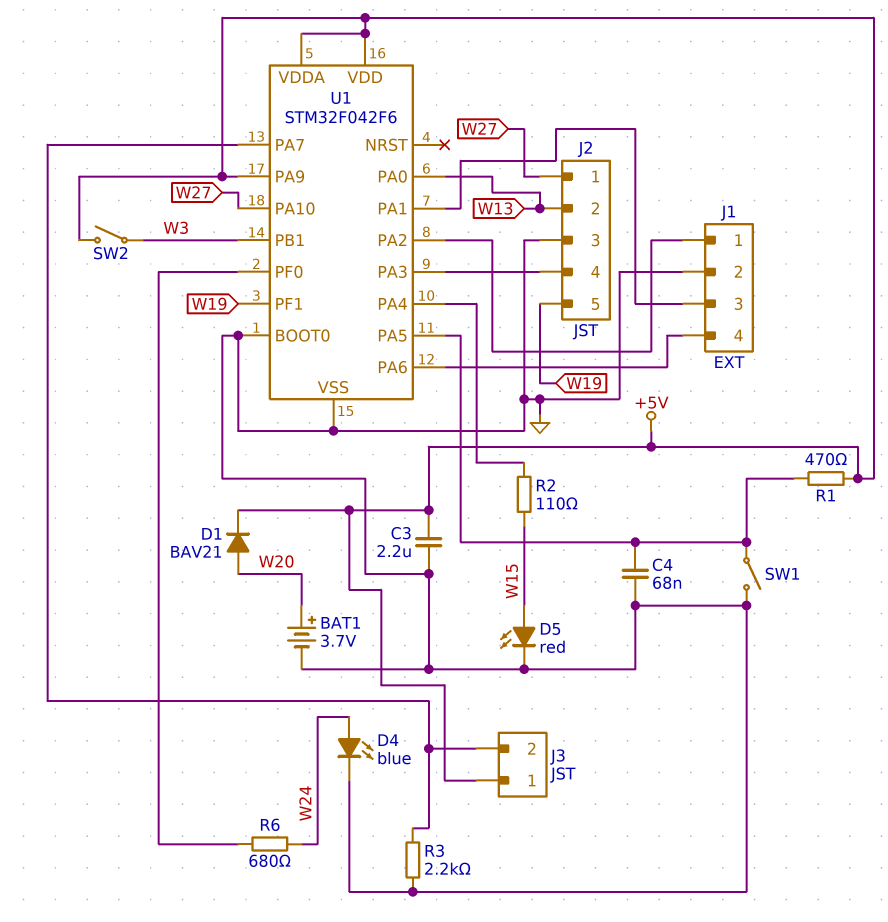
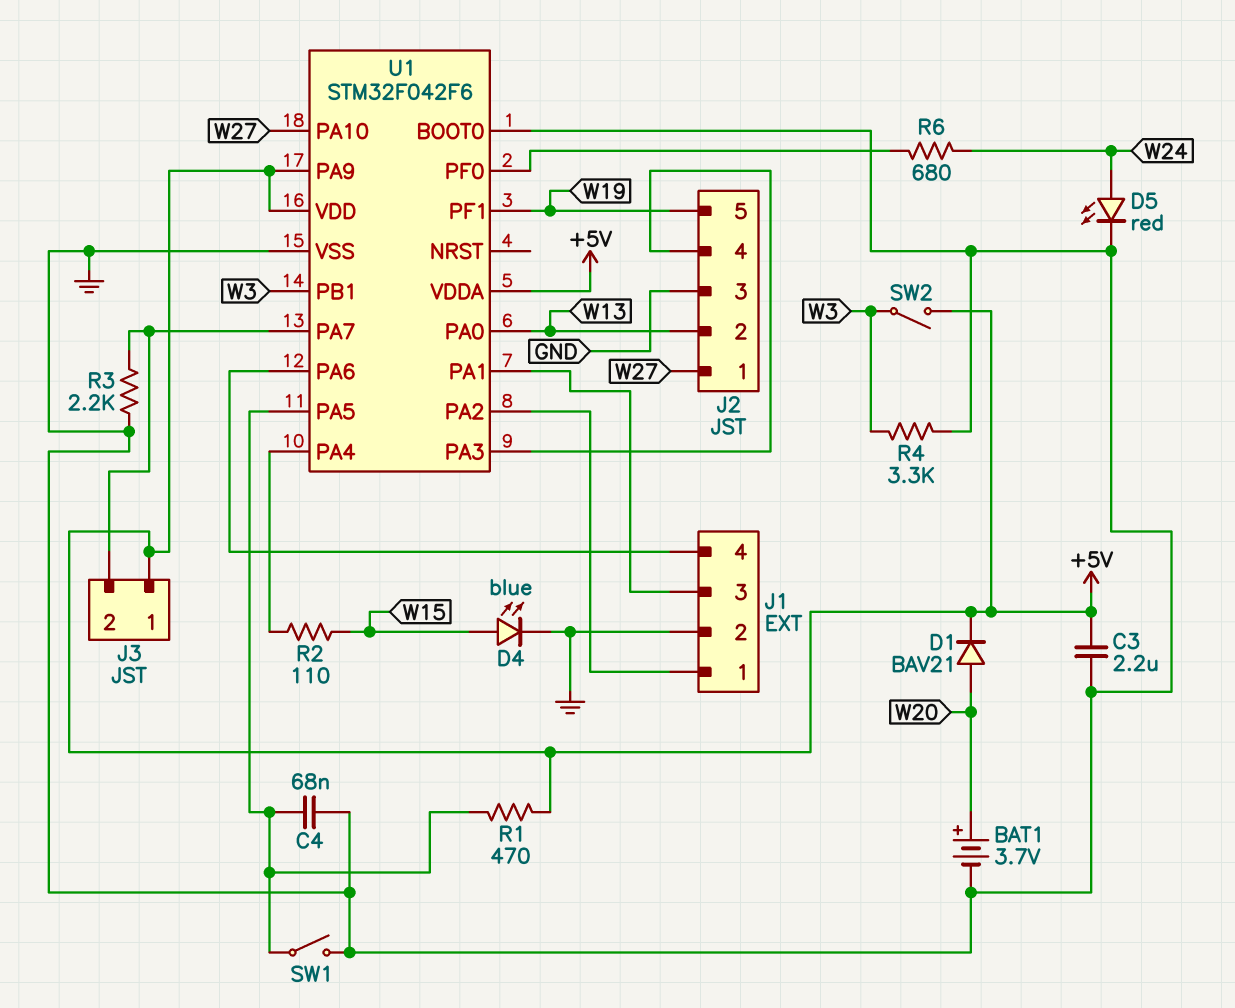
D4: LED blue (A W24, K GND) -> LED blue (A W15, K GND)
D5: LED red (A W15, K GND) -> LED red (A W24, K GND)
R4: none -> 3.3k (GND, W3)

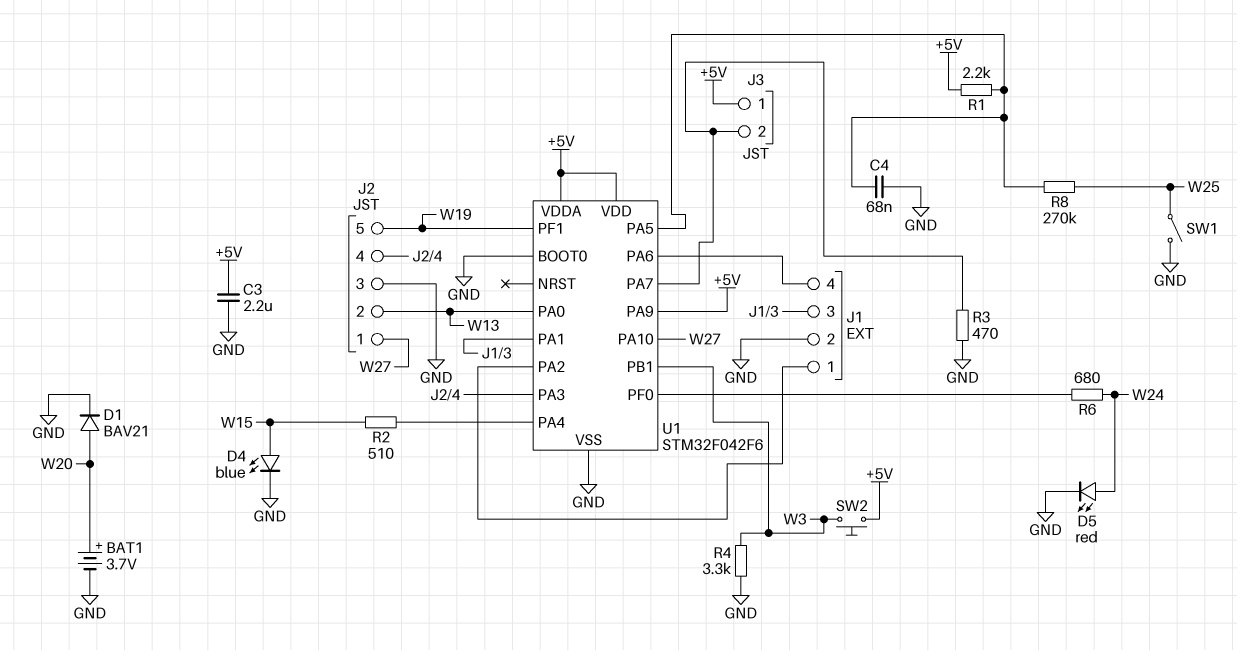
D1: diode BAV21 (A W20, K +5V) -> diode BAV21 (A W20, K GND)
R1: 470 (+5V, U1/PA5) -> 2.2k (+5V, U1/PA5)
R2: 110 (U1/PA4, W15) -> 510 (U1/PA4, W15)
R3: 2.2k (GND, J3/2) -> 470 (GND, J3/2)
R8: none -> 270k (U1/PA5, W25)
SW1: switch (GND, U1/PA5) -> switch (GND, W25)
SW2: switch (+5V, W3) -> button (+5V, W3)

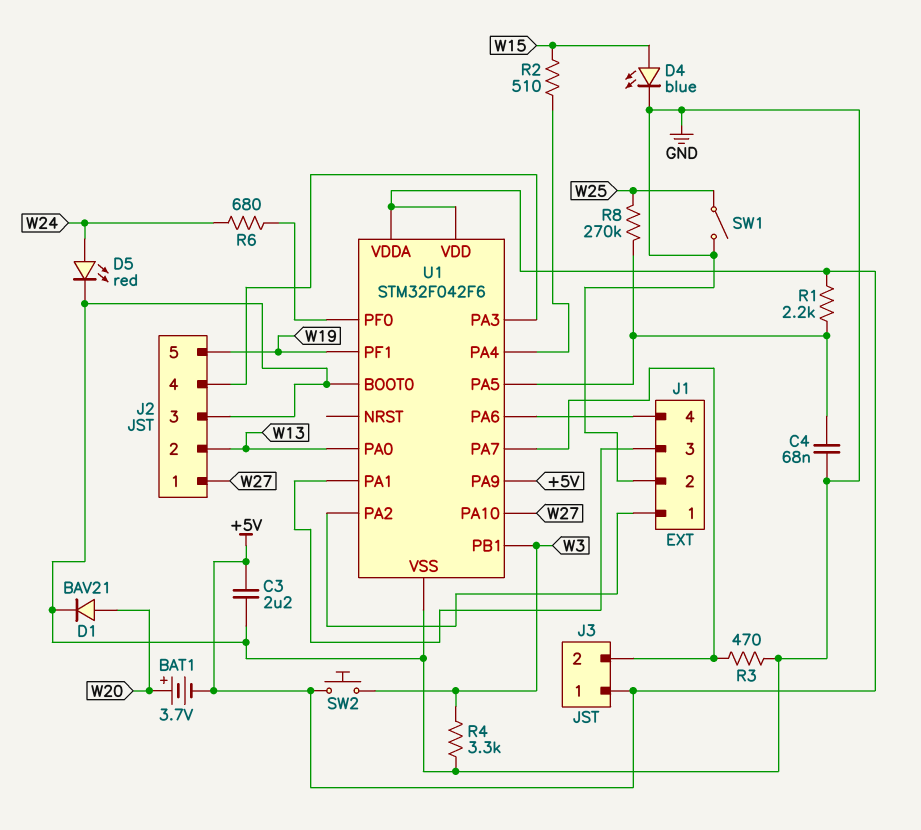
BAT1: 3.7V (plus W20, minus GND) -> 3.7V (plus W20, minus +5V)

